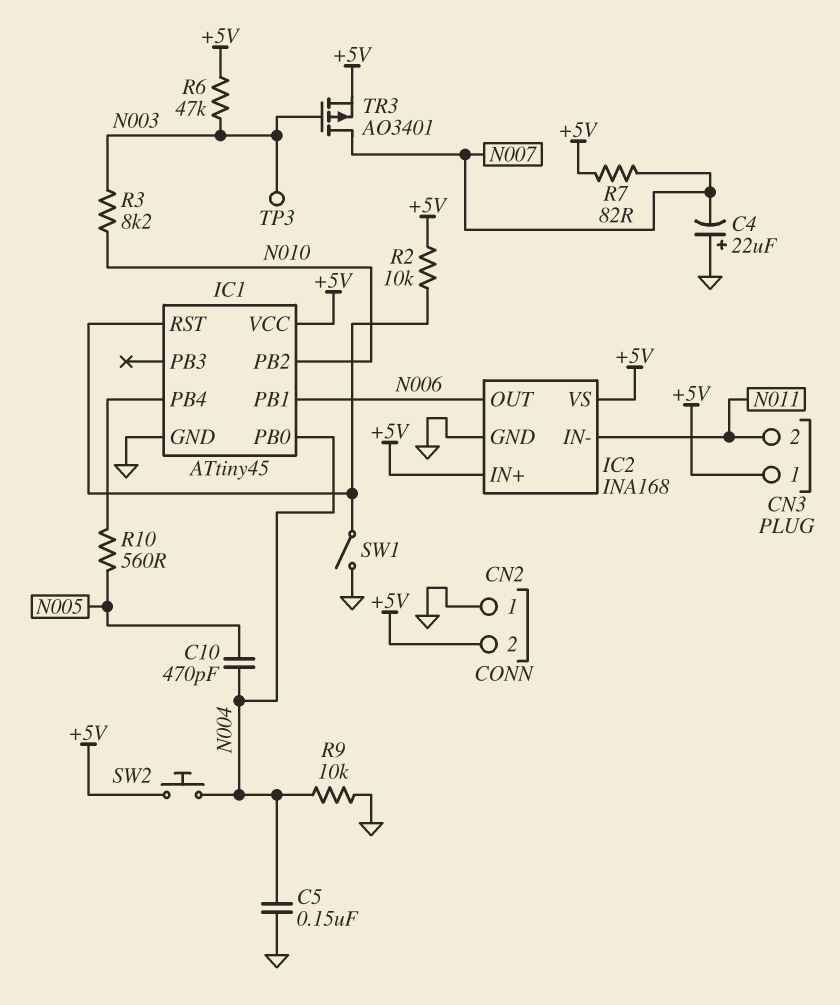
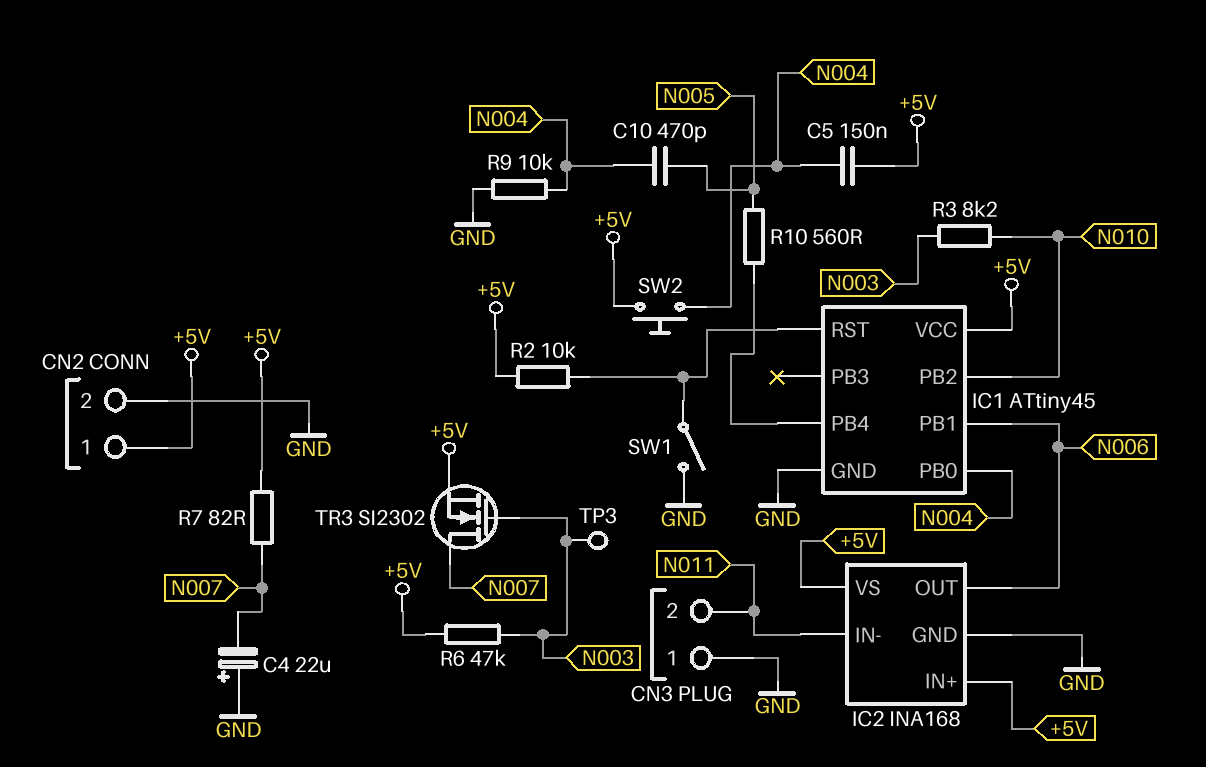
C5: 150nF (GND, N004) -> 150nF (+5V, N004)
CN2 pin 1: GND -> +5V
CN2 pin 2: +5V -> GND
CN3 pin 1: +5V -> GND
TR3: PMOS AO3401 (G N003, D N007, S +5V) -> NMOS SI2302 (G N003, D N007, S +5V)

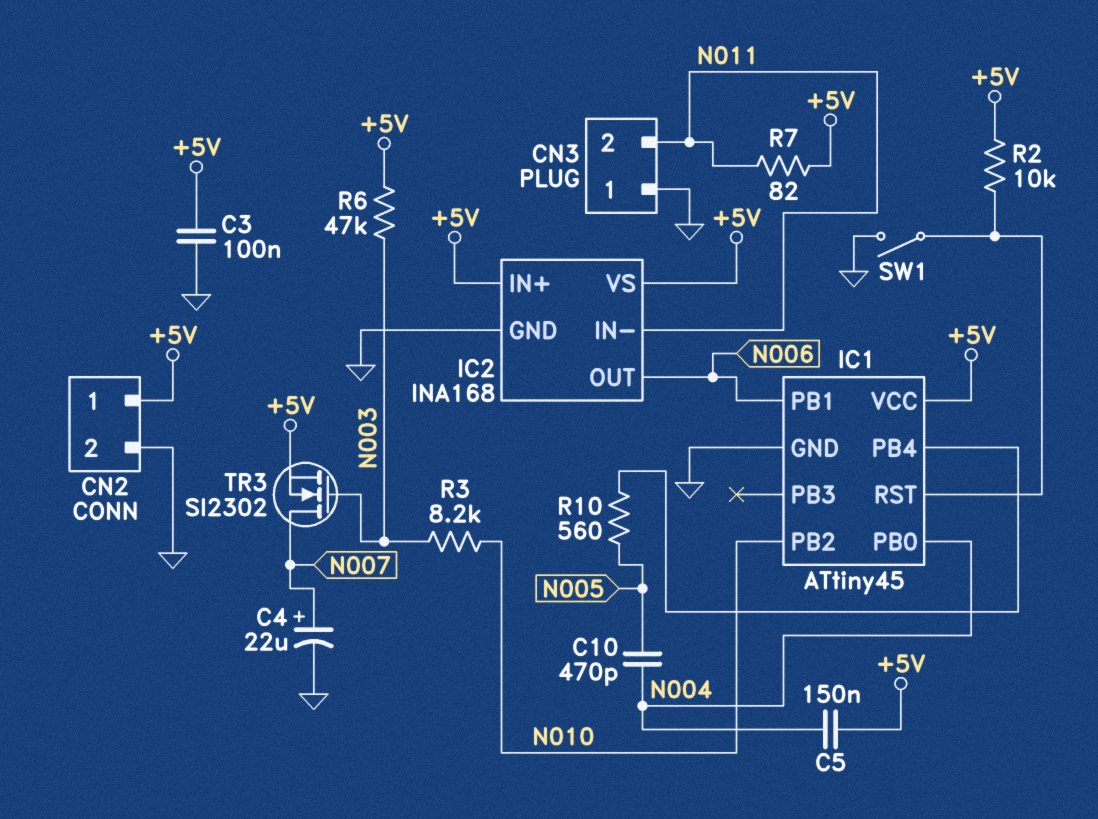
C3: none -> 100nF (+5V, GND)
C4: 22uF (plus GND, minus N007) -> 22uF (plus N007, minus GND)
R7: 82 (+5V, N007) -> 82 (+5V, N011)
R9: 10k (GND, N004) -> none
SW2: button (+5V, N004) -> none
TP3: test point (N003) -> none

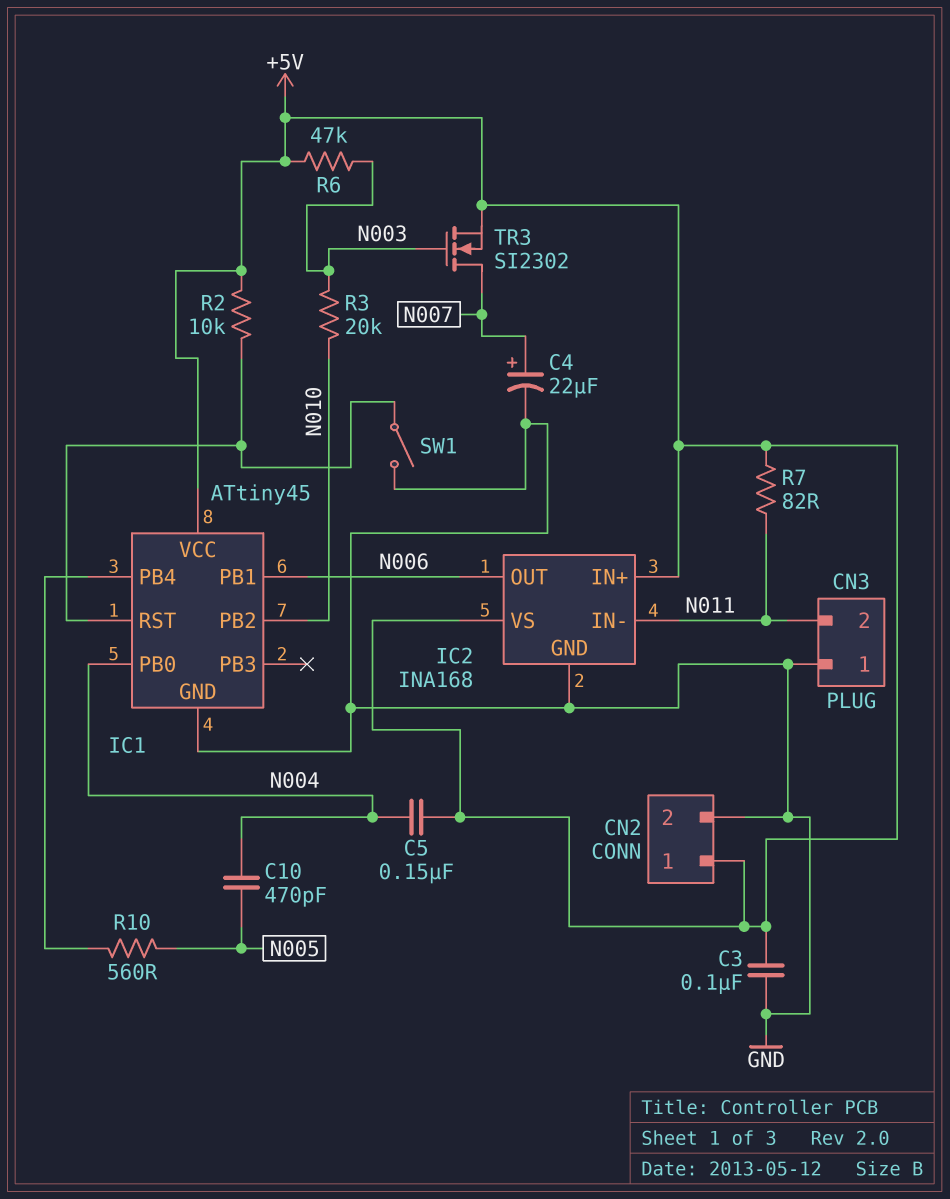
R3: 8.2k (N003, N010) -> 20k (N003, N010)

